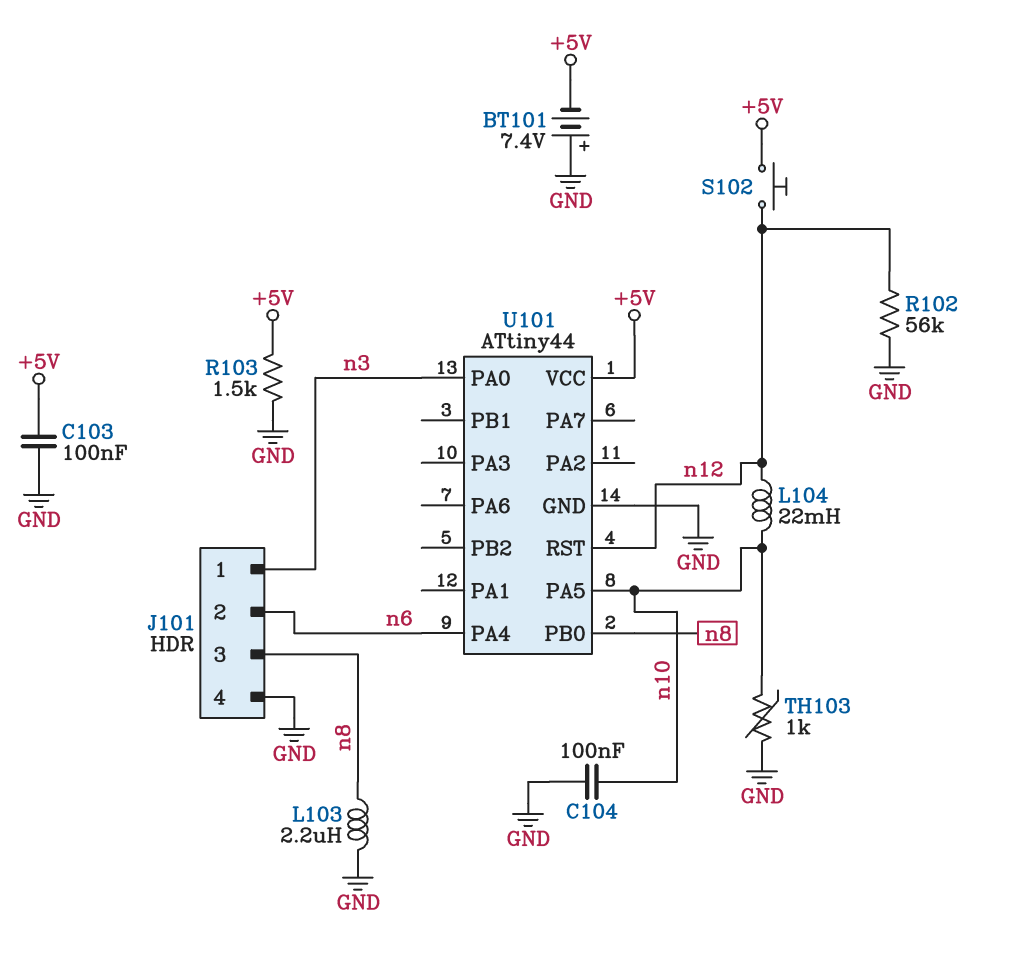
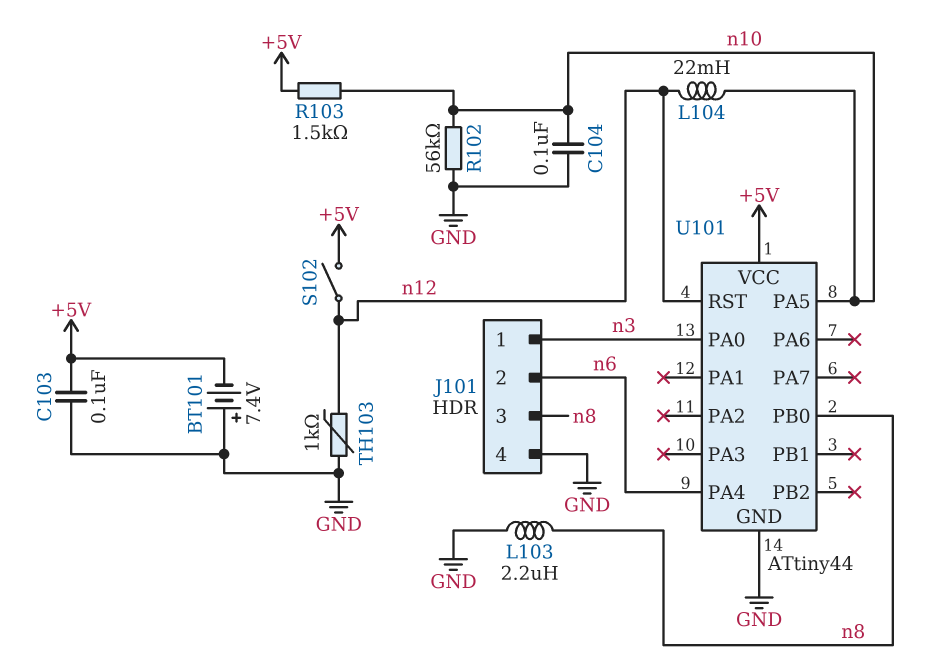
R102: 56k (GND, n12) -> 56k (GND, n10)
R103: 1.5k (+5V, GND) -> 1.5k (+5V, n10)
S102: button (+5V, n12) -> switch (+5V, n12)
TH103: 1k (GND, n10) -> 1k (GND, n12)

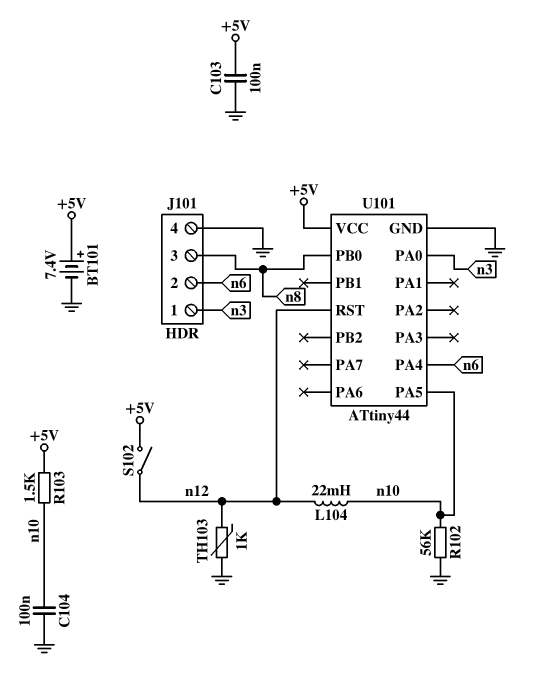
BT101: 7.4V (plus GND, minus +5V) -> 7.4V (plus +5V, minus GND)
L103: 2.2uH (GND, n8) -> none

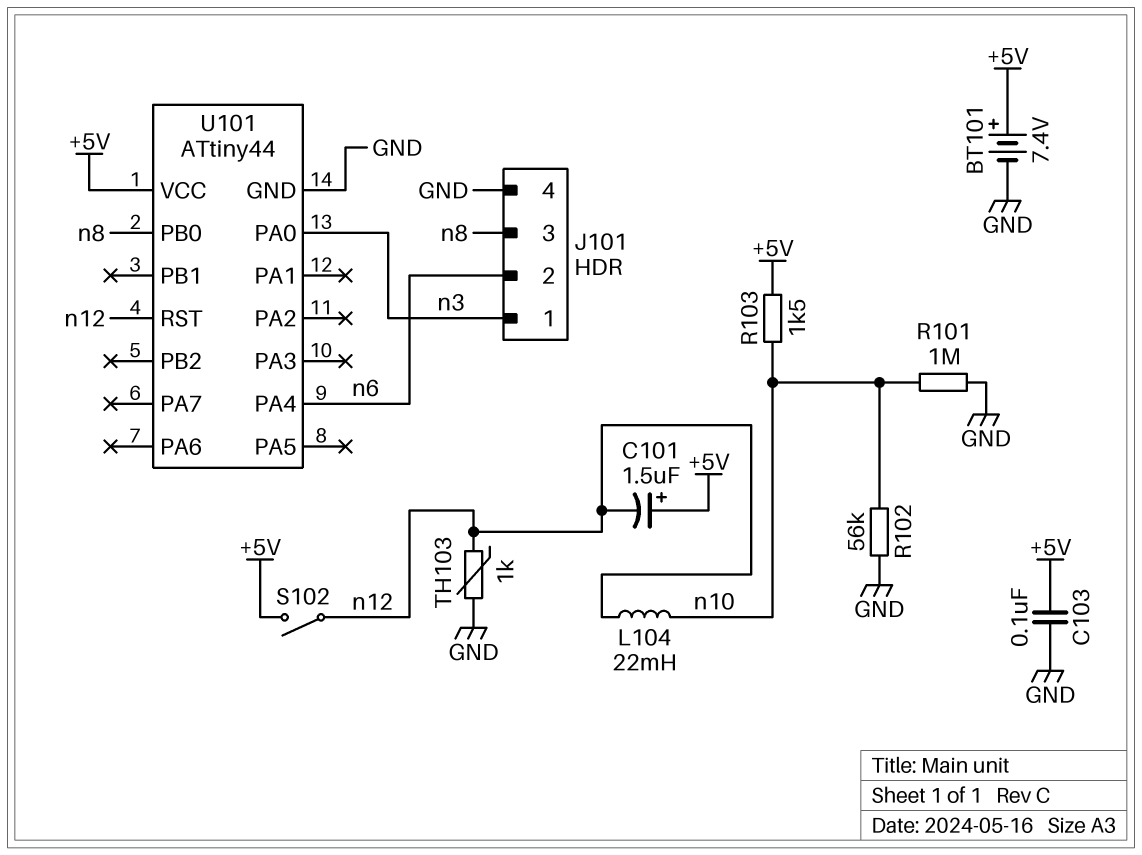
C101: none -> 1.5uF (plus +5V, minus n12)
C104: 100nF (GND, n10) -> none
R101: none -> 1M (GND, n10)
U101 pin PA5: n10 -> none

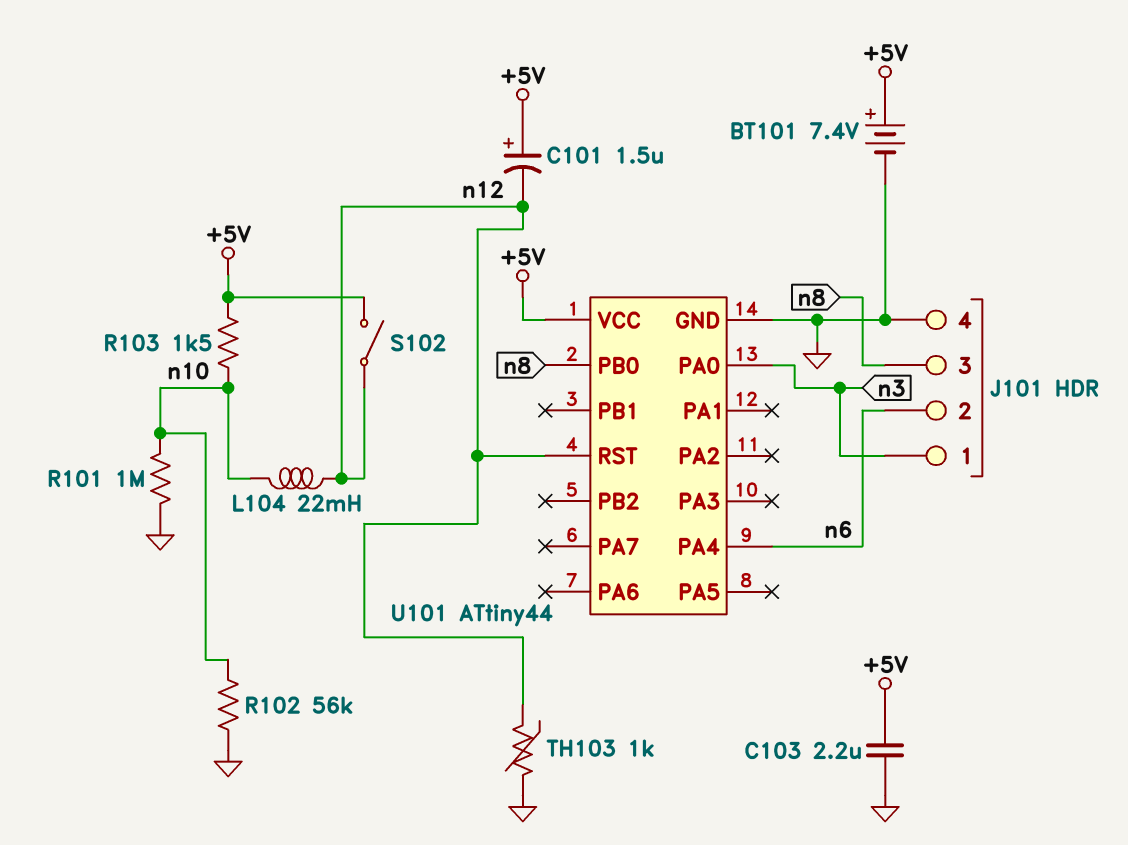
C103: 100nF (+5V, GND) -> 2.2uF (+5V, GND)

